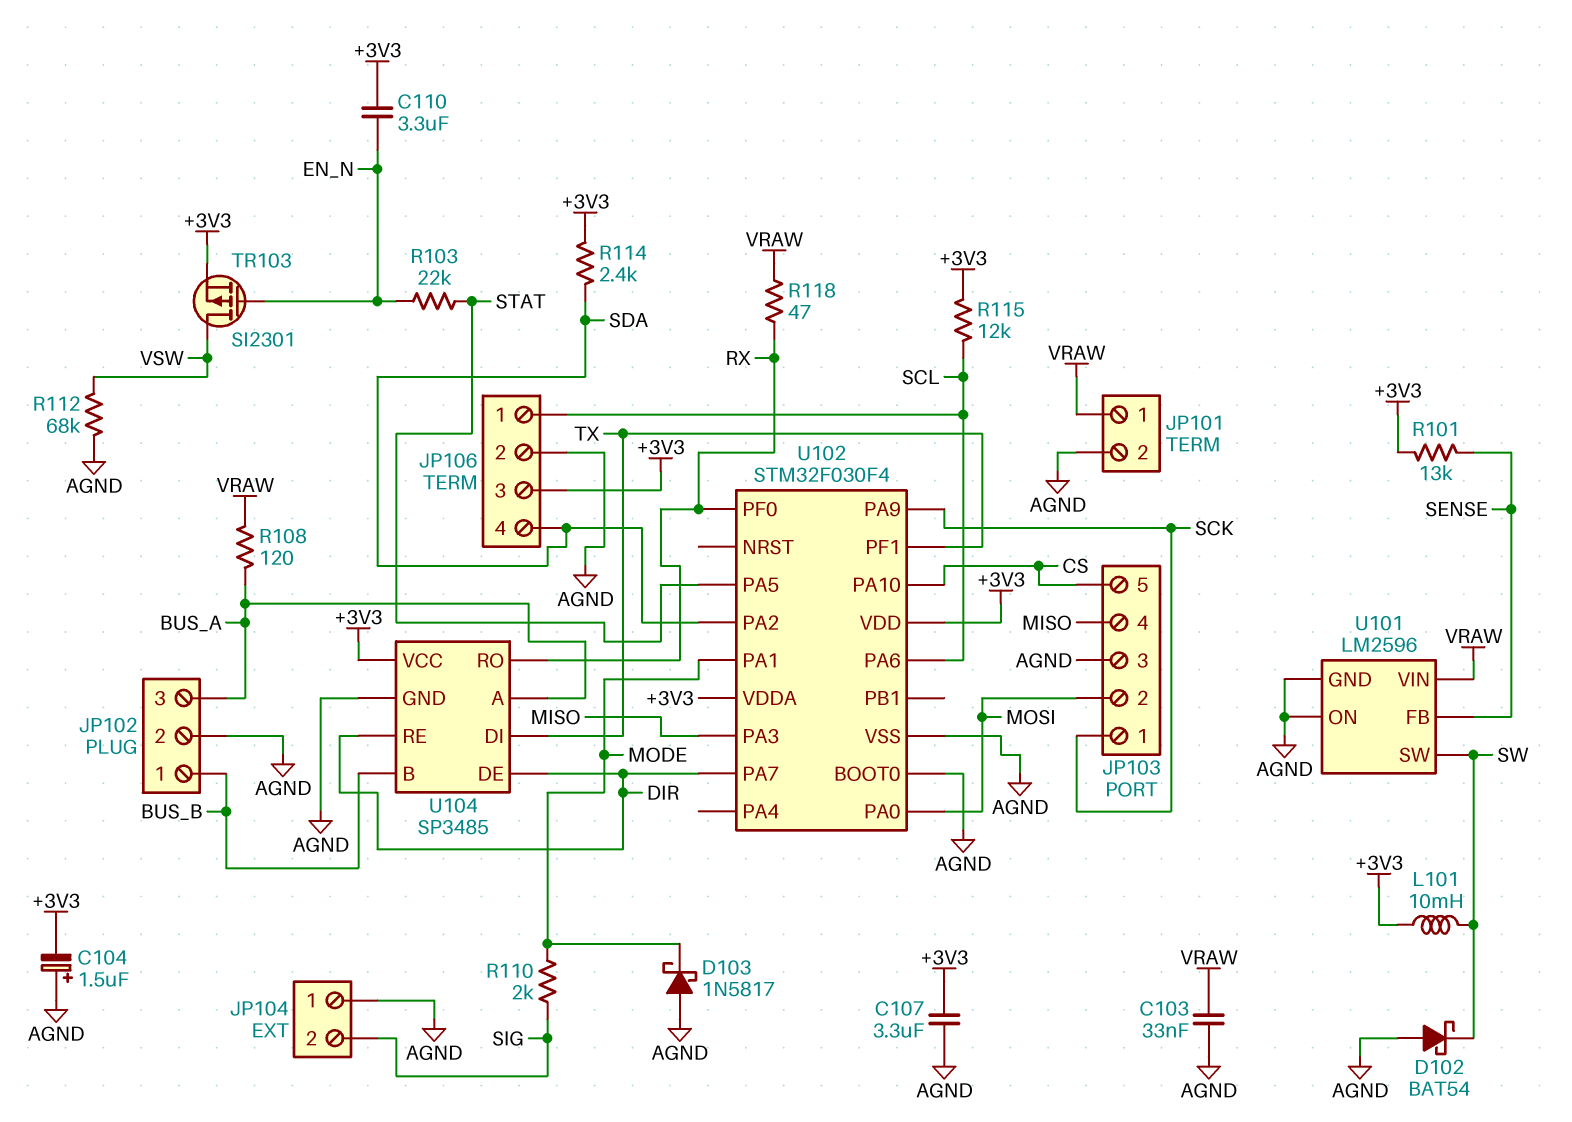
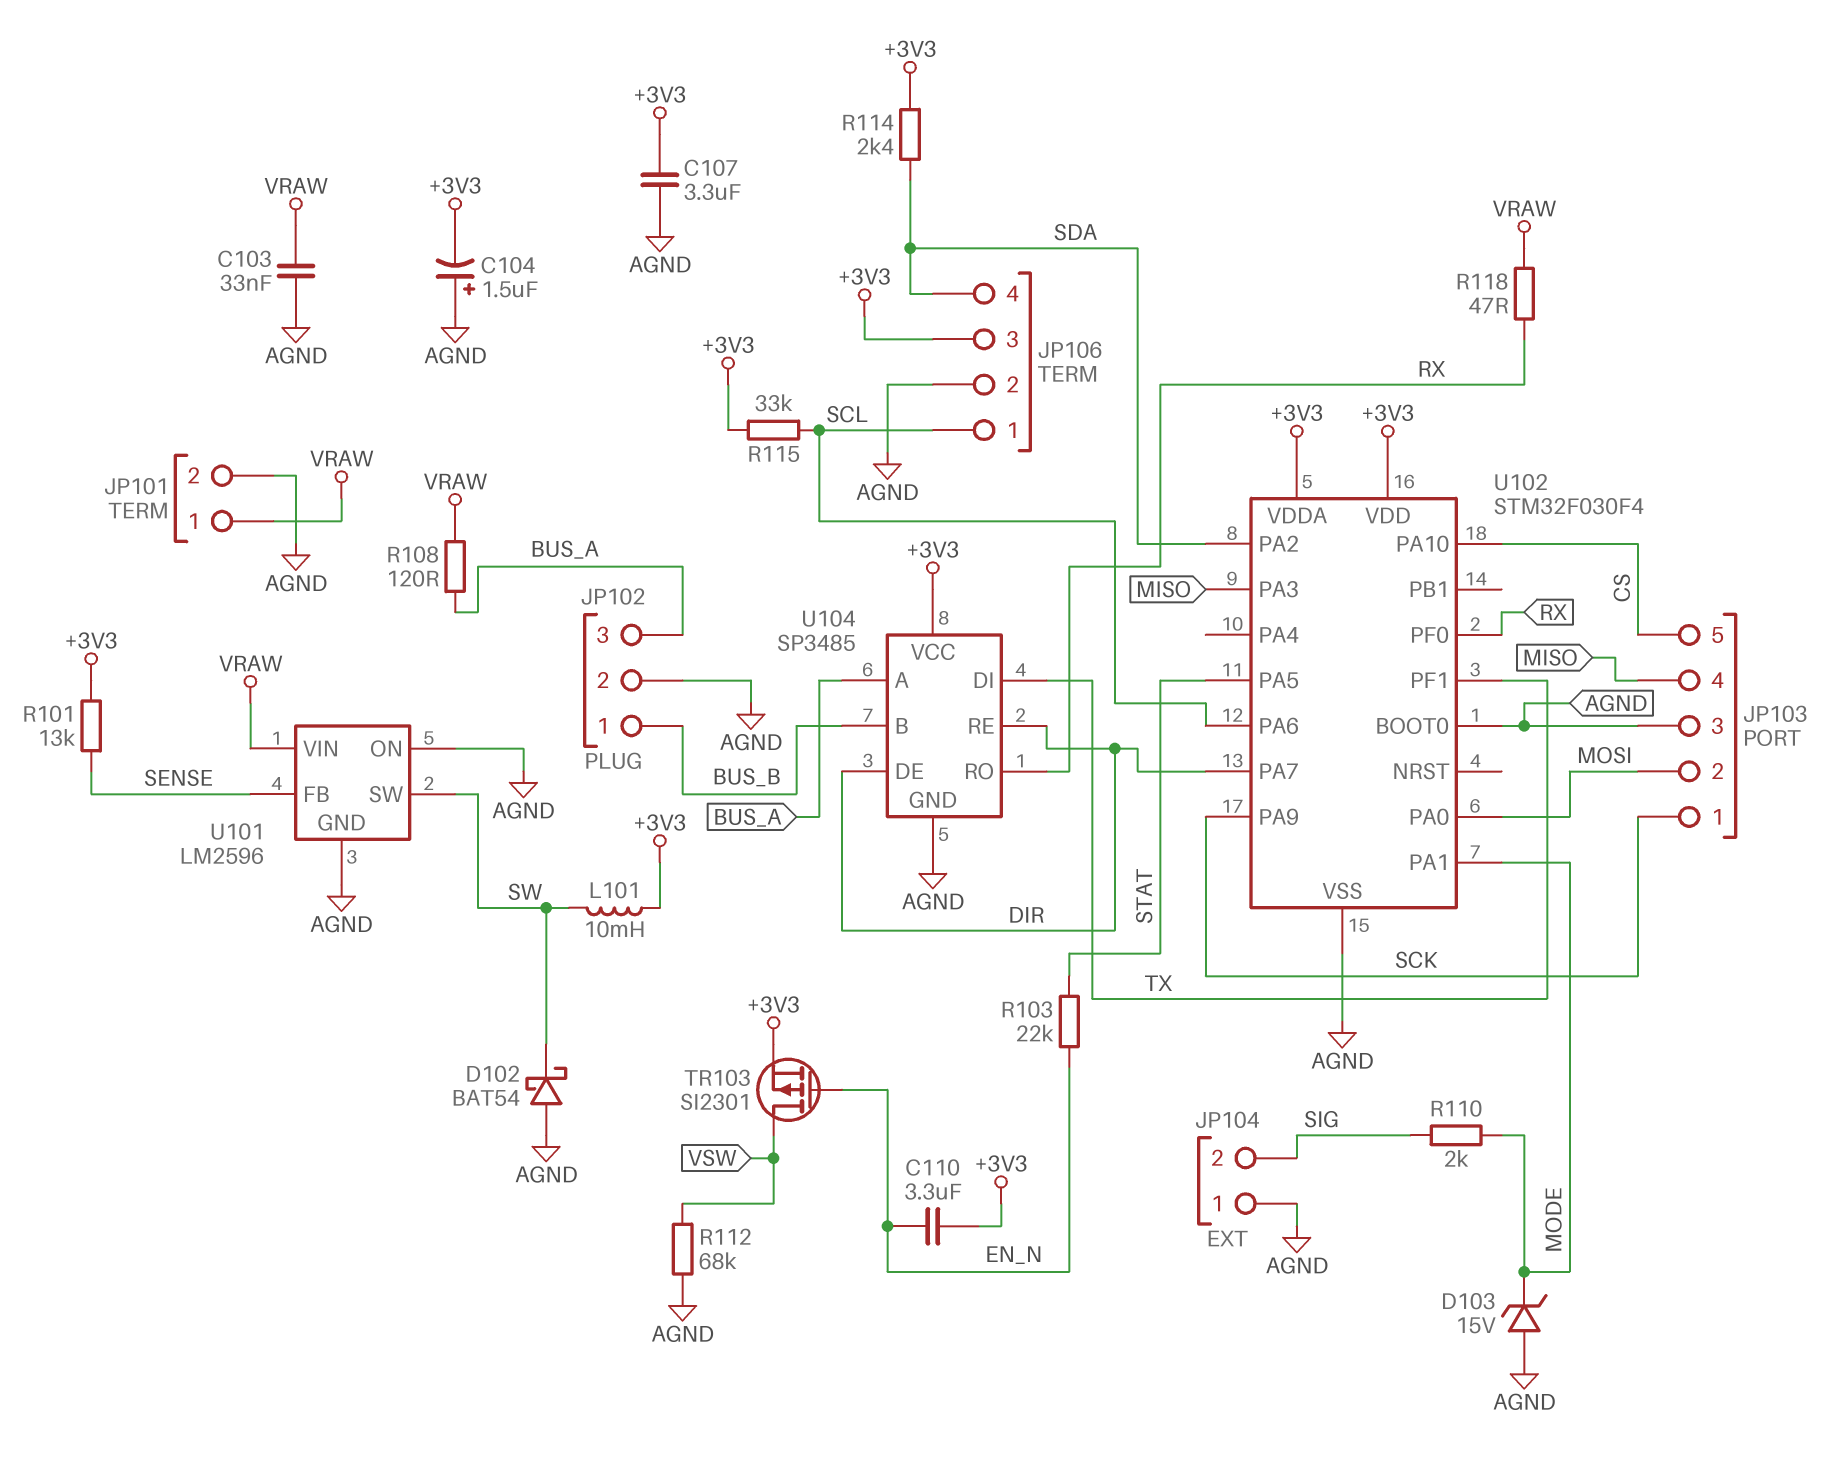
D103: schottky 1N5817 (A AGND, K MODE) -> zener 15V (A AGND, K MODE)
R115: 12k (+3V3, SCL) -> 33k (+3V3, SCL)

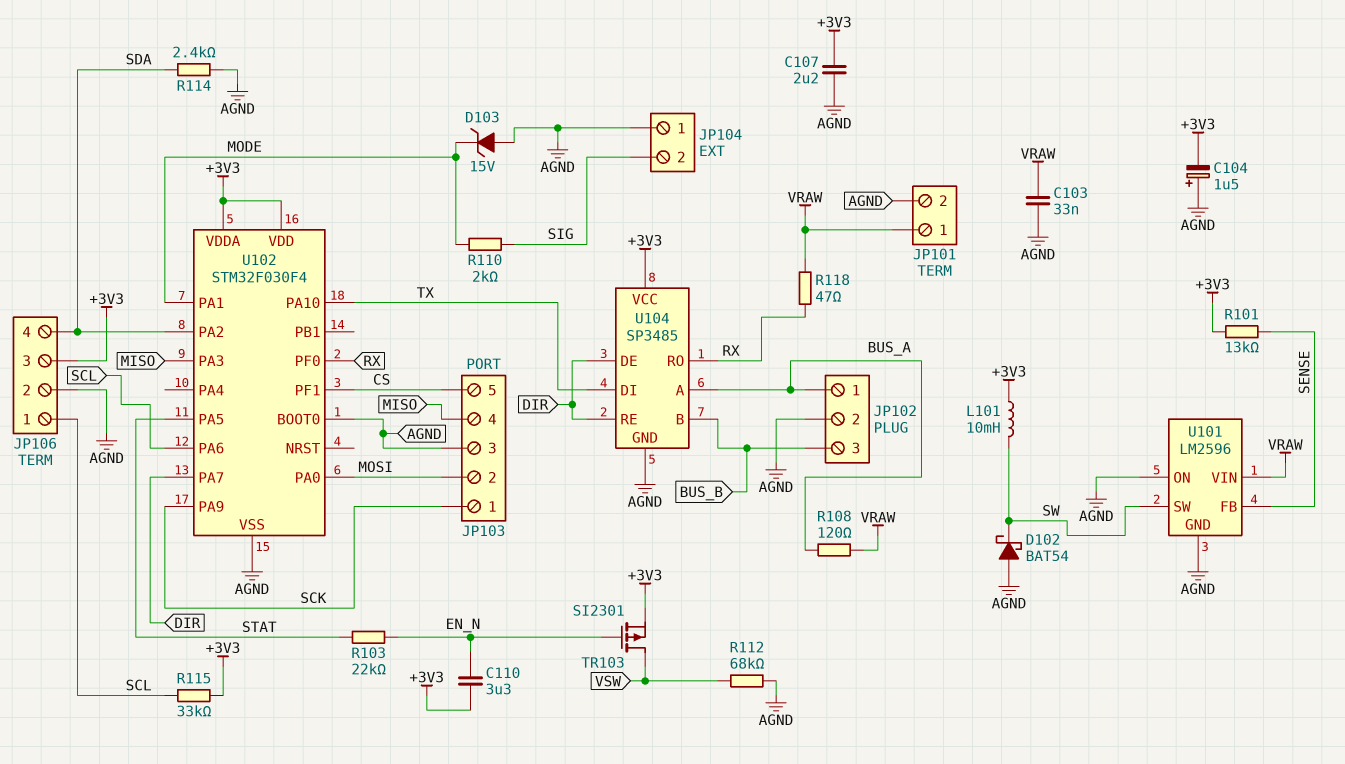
C107: 3.3uF (+3V3, AGND) -> 2.2uF (+3V3, AGND)
JP102 pin 1: BUS_B -> BUS_A
JP102 pin 3: BUS_A -> BUS_B
R114: 2.4k (+3V3, SDA) -> 2.4k (AGND, SDA)
U102 pin PA10: CS -> TX
U102 pin PF1: TX -> CS

